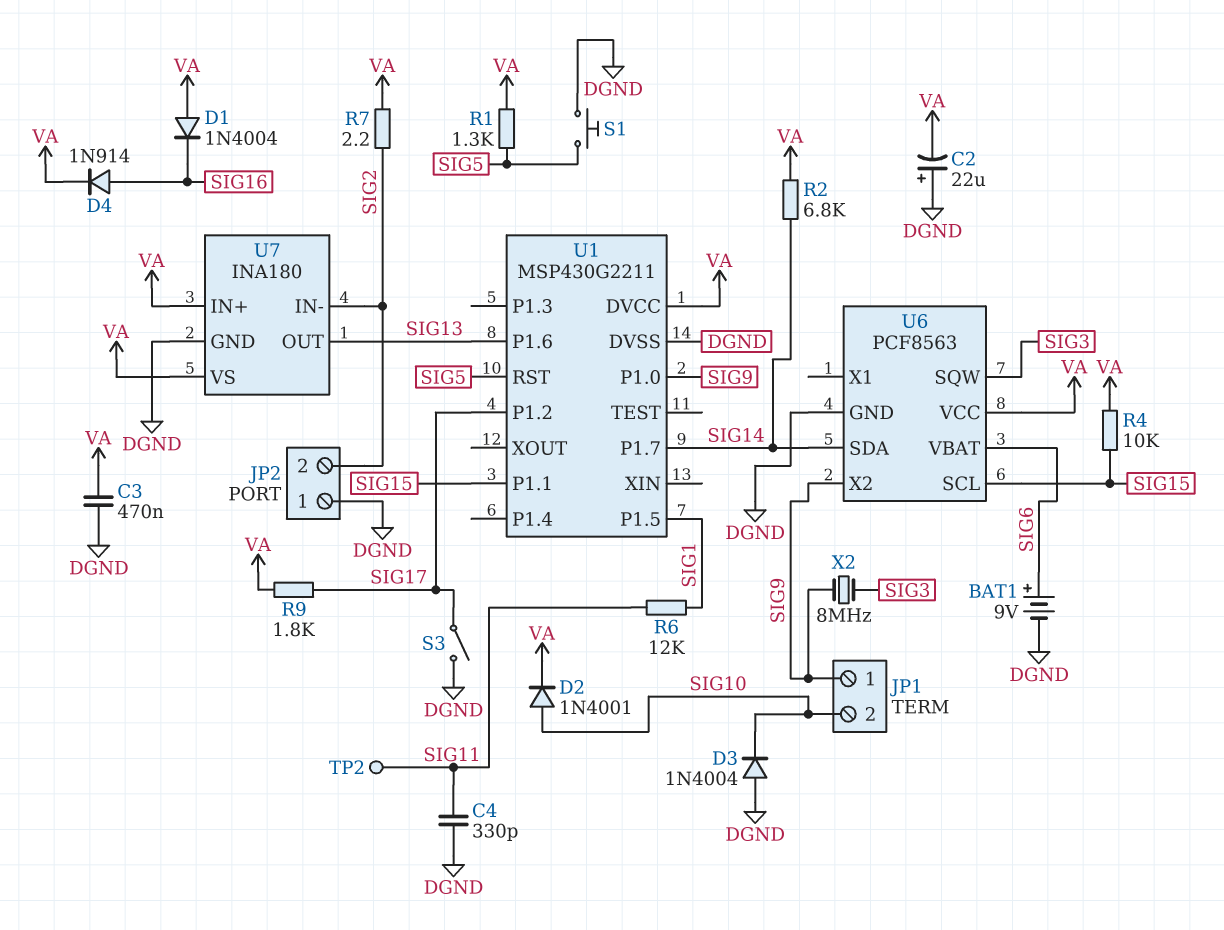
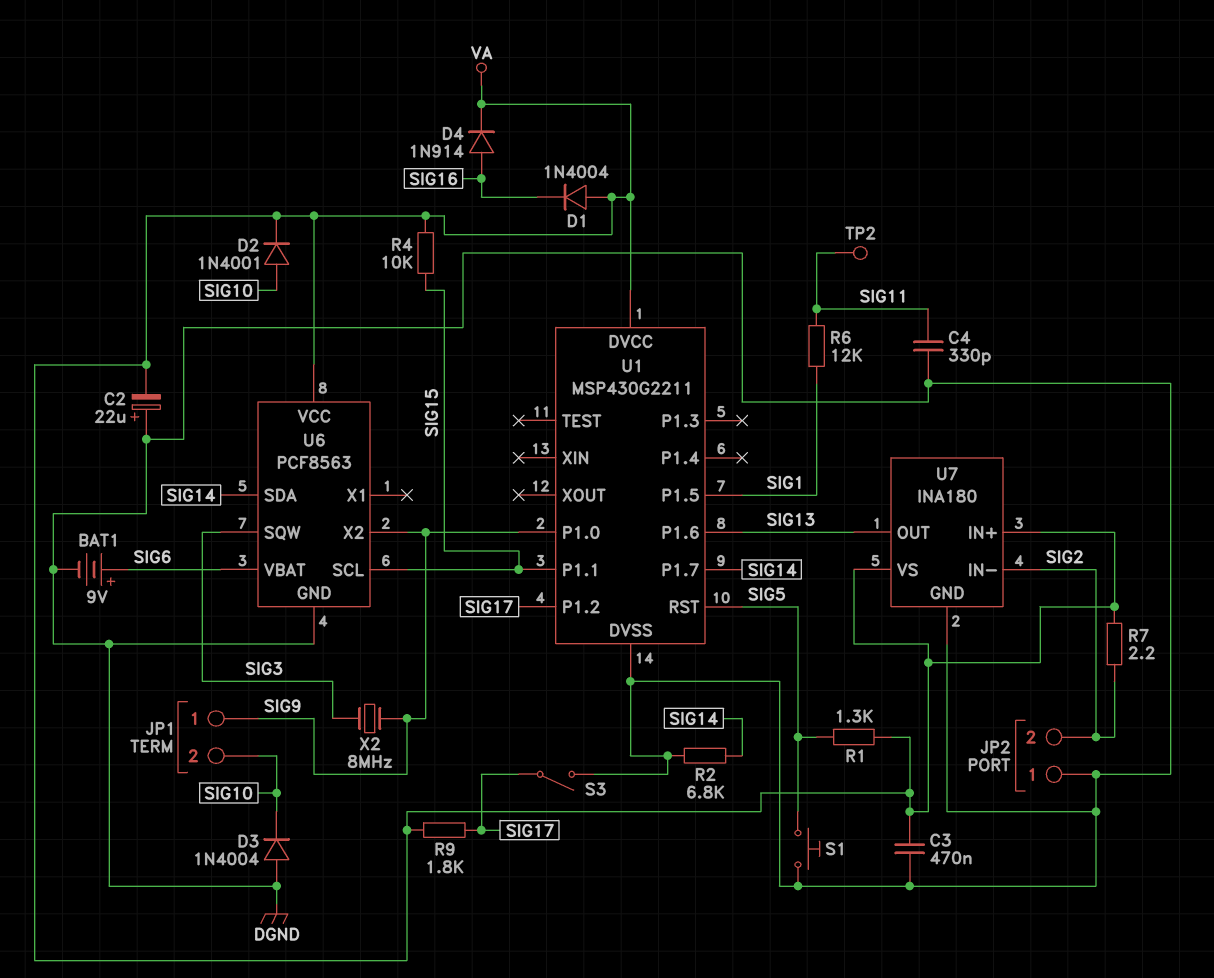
R2: 6.8k (SIG14, VA) -> 6.8k (DGND, SIG14)

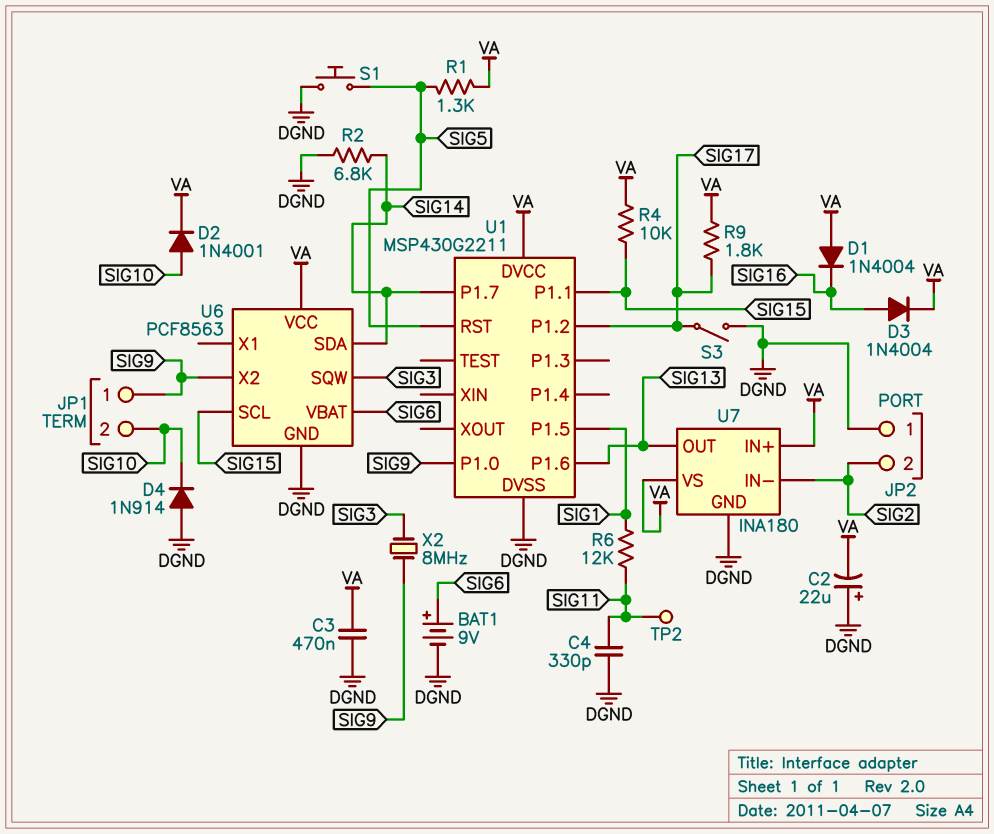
D3: diode 1N4004 (A DGND, K SIG10) -> diode 1N4004 (A SIG16, K VA)
D4: diode 1N914 (A SIG16, K VA) -> diode 1N914 (A DGND, K SIG10)
R7: 2.2 (SIG2, VA) -> none

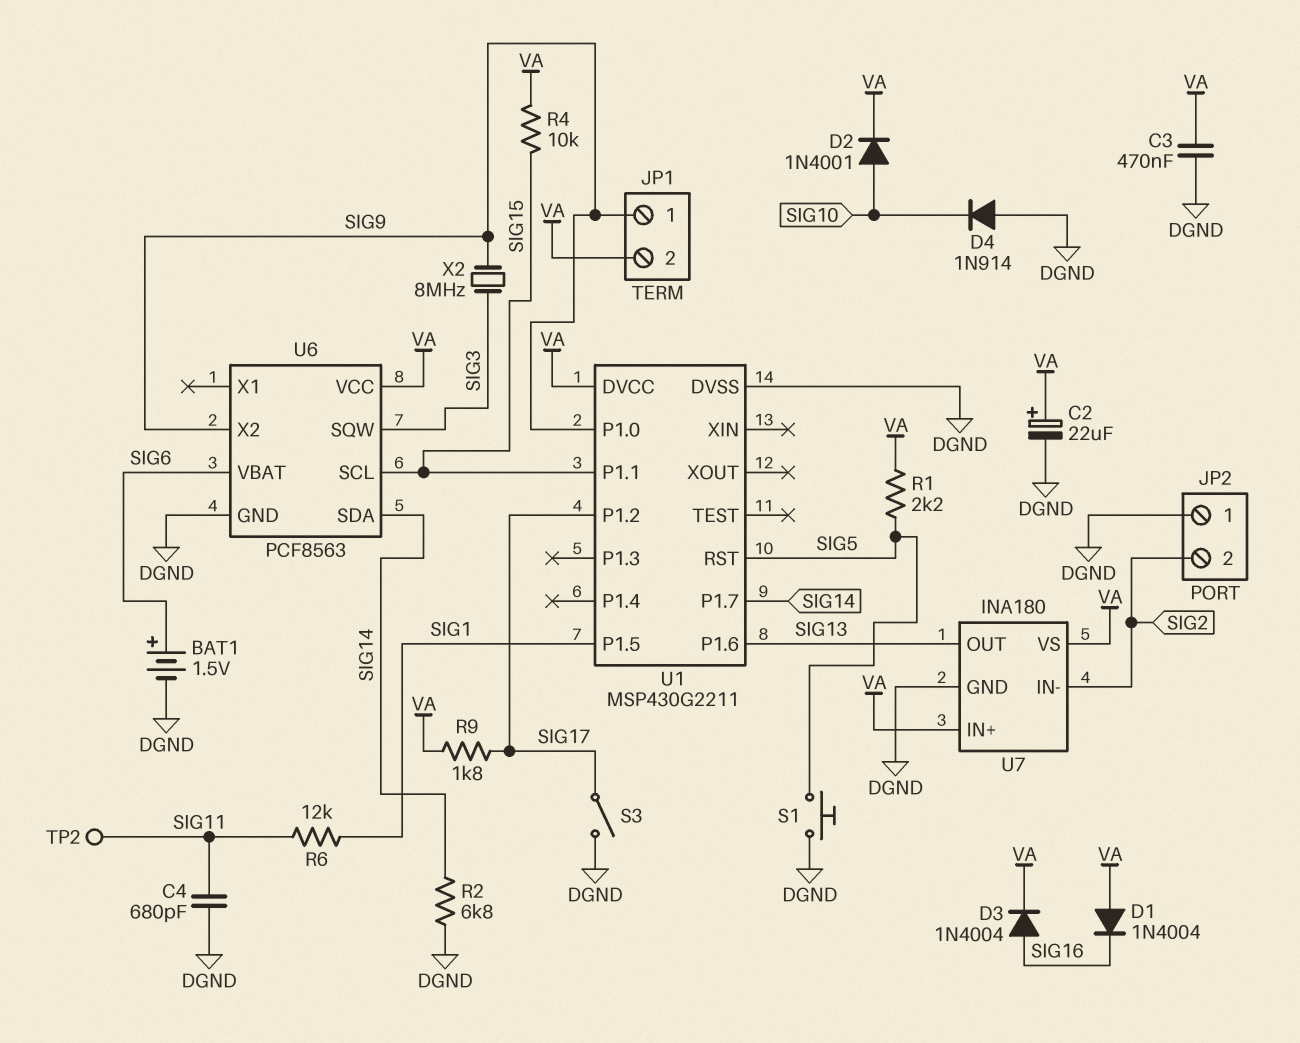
BAT1: 9V (plus SIG6, minus DGND) -> 1.5V (plus SIG6, minus DGND)
C2: 22uF (plus DGND, minus VA) -> 22uF (plus VA, minus DGND)
C4: 330pF (DGND, SIG11) -> 680pF (DGND, SIG11)
JP1 pin 2: SIG10 -> VA
R1: 1.3k (SIG5, VA) -> 2.2k (SIG5, VA)

